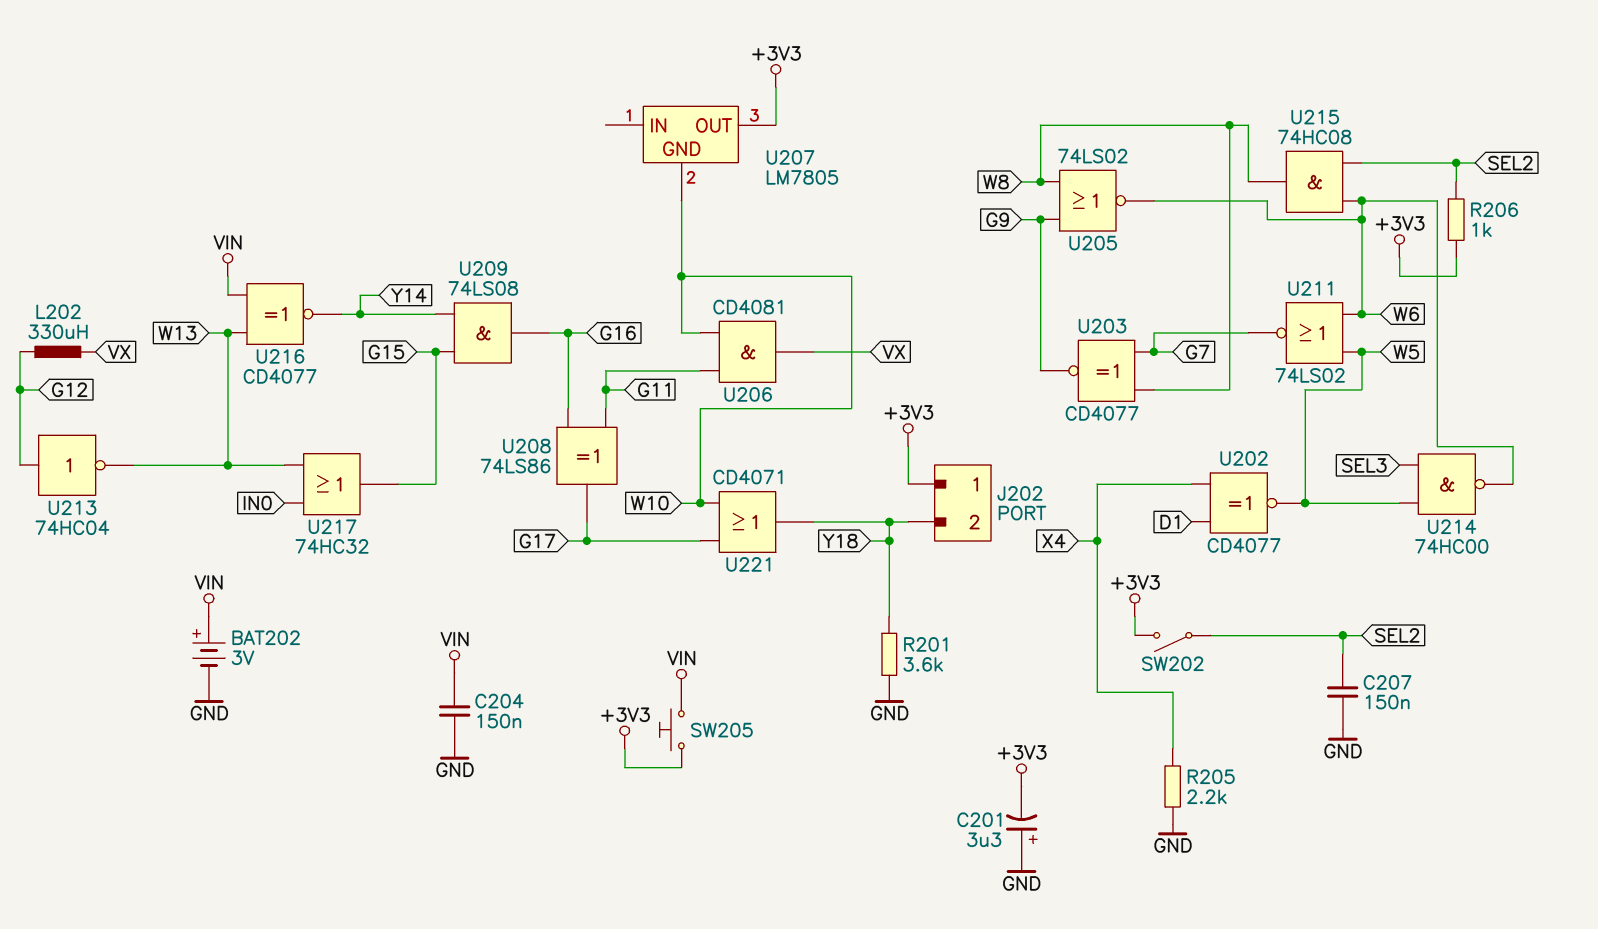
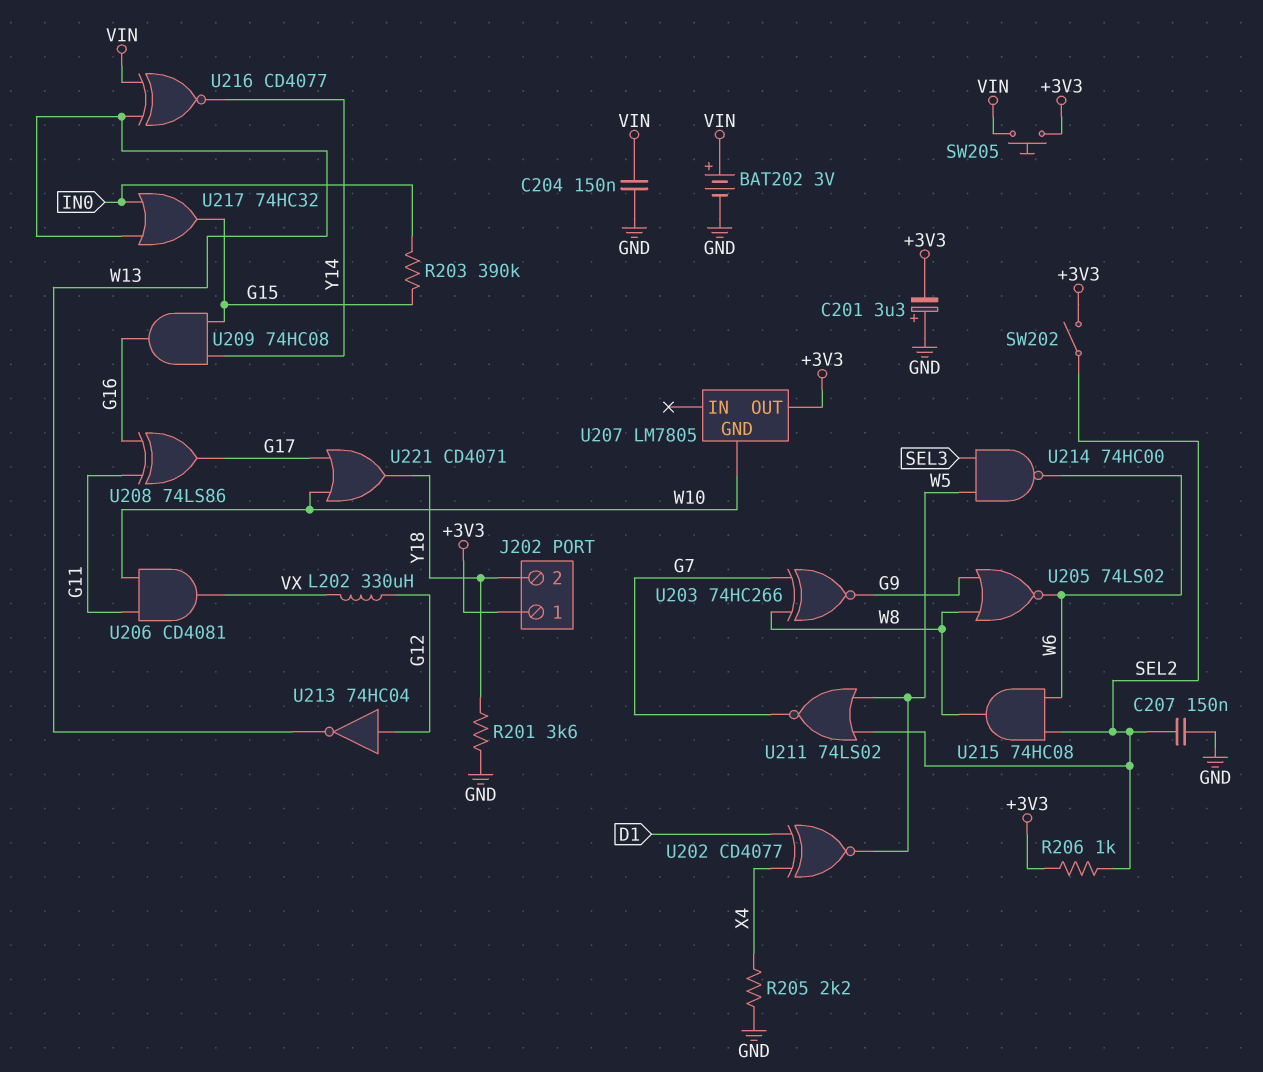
R203: none -> 390k (G15, IN0)
U203: XNOR CD4077 (in G7, in W8, out G9) -> XNOR 74HC266 (in G7, in W8, out G9)
U209: AND 74LS08 (in G15, in Y14, out G16) -> AND 74HC08 (in G15, in Y14, out G16)
U211: NOR 74LS02 (in W5, in W6, out G7) -> NOR 74LS02 (in SEL2, in W5, out G7)

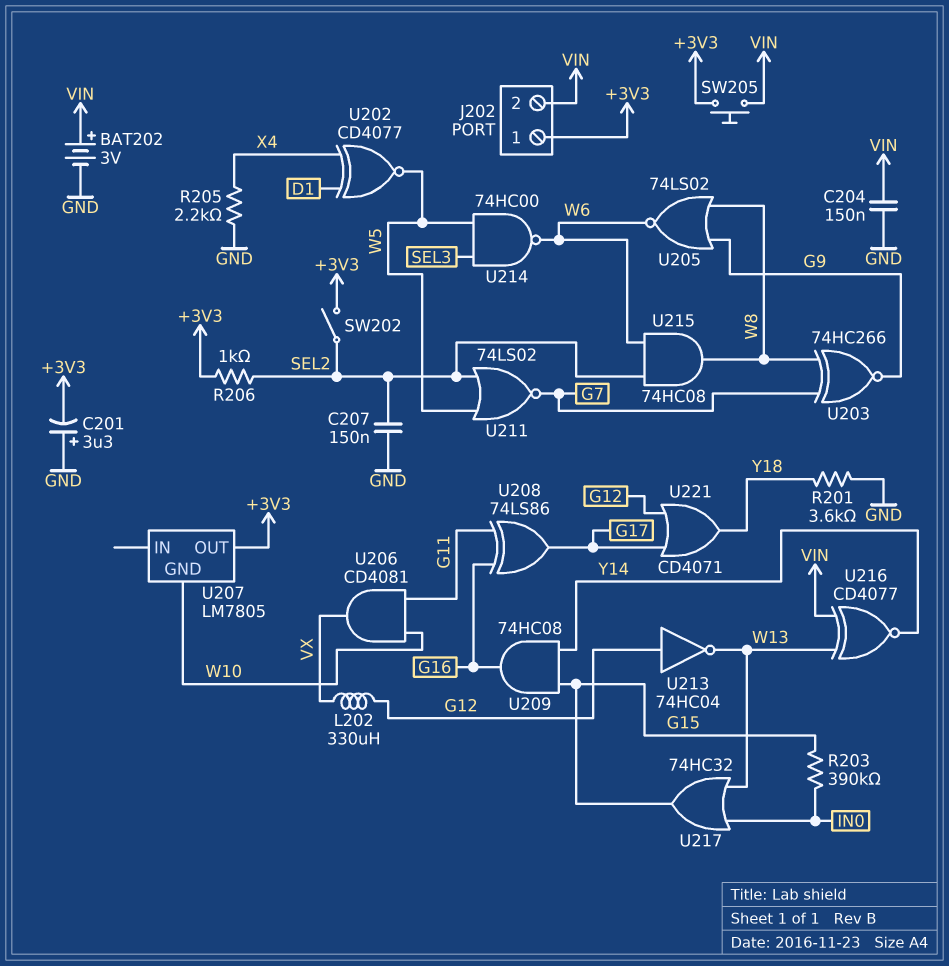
J202 pin 2: Y18 -> VIN
U221: OR CD4071 (in G17, in W10, out Y18) -> OR CD4071 (in G12, in G17, out Y18)

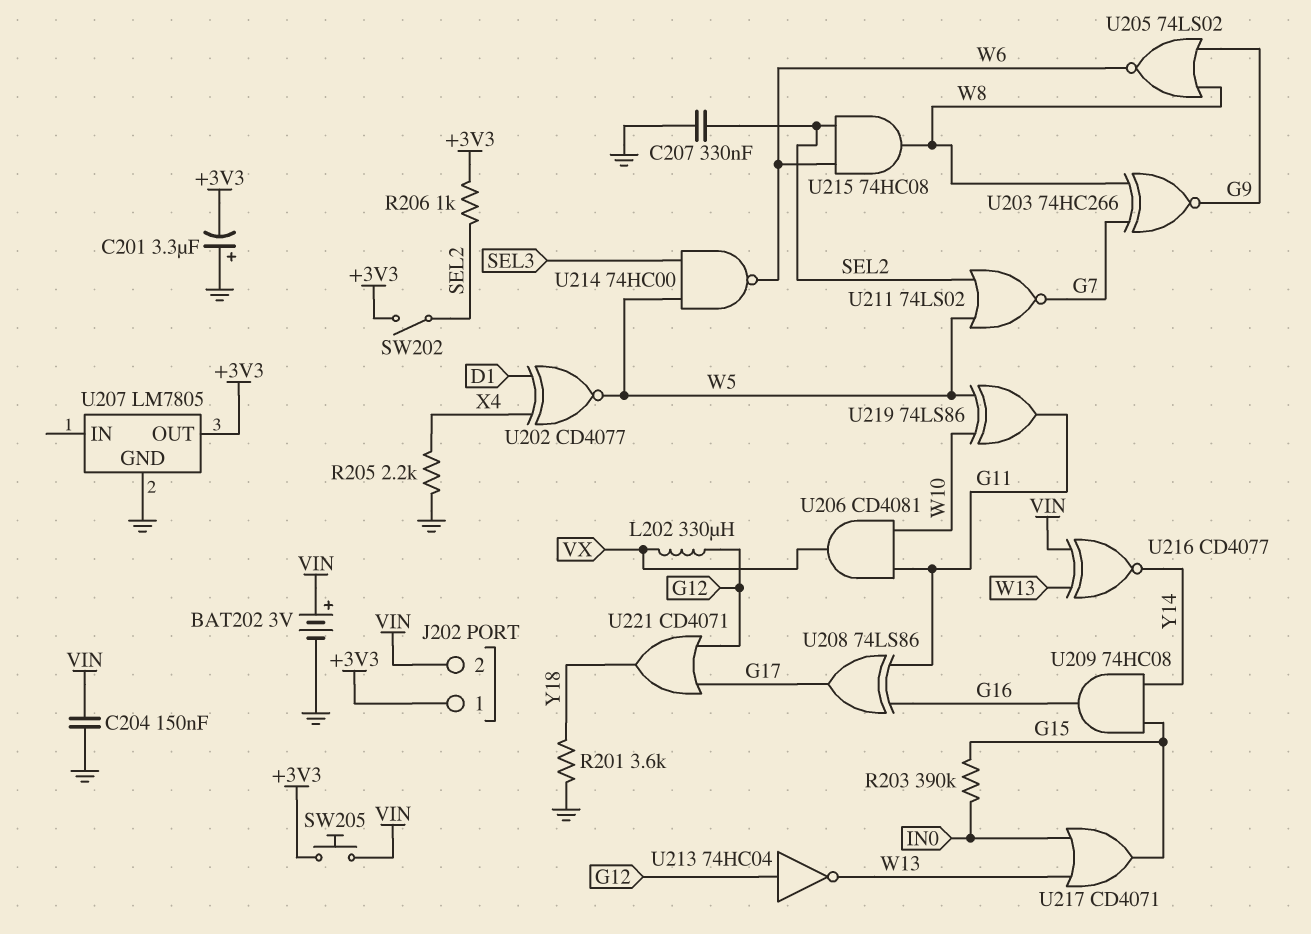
C207: 150nF (GND, SEL2) -> 330nF (GND, SEL2)
U207 pin GND: W10 -> GND
U217: OR 74HC32 (in IN0, in W13, out G15) -> OR CD4071 (in IN0, in W13, out G15)
U219: none -> XOR 74LS86 (in W5, in W10, out G11)

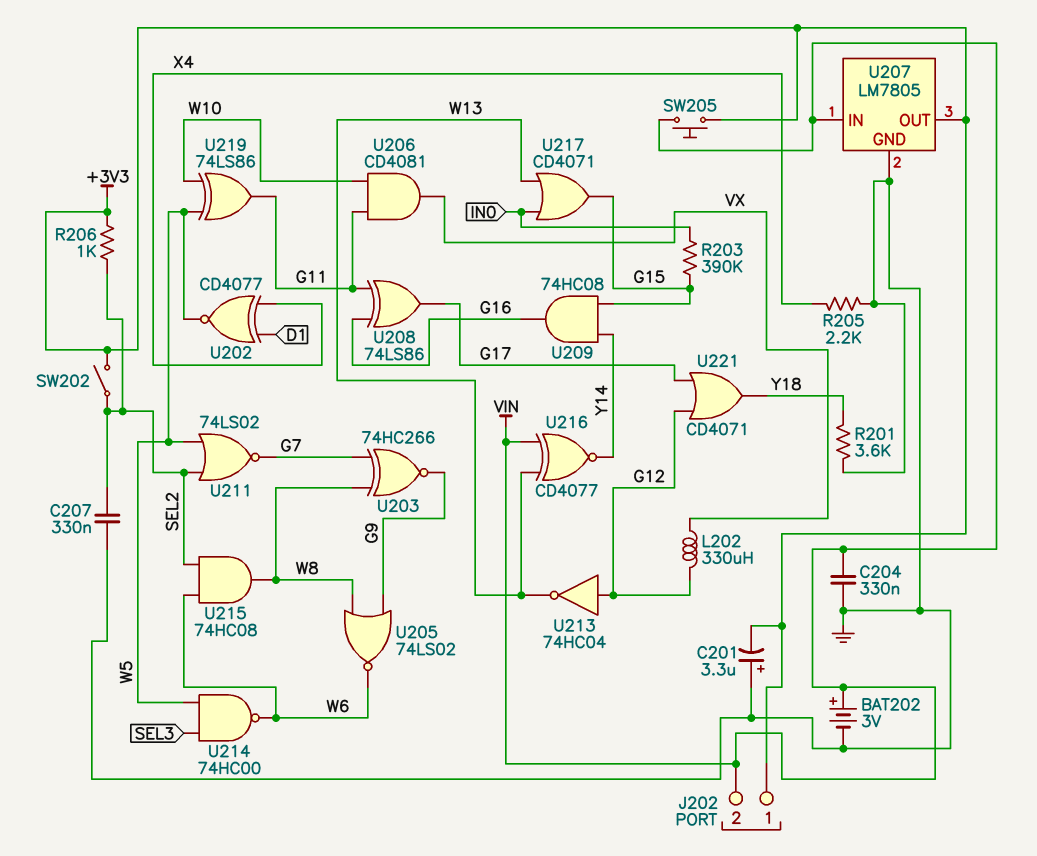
C204: 150nF (GND, VIN) -> 330nF (GND, VIN)
U207 pin IN: none -> VIN

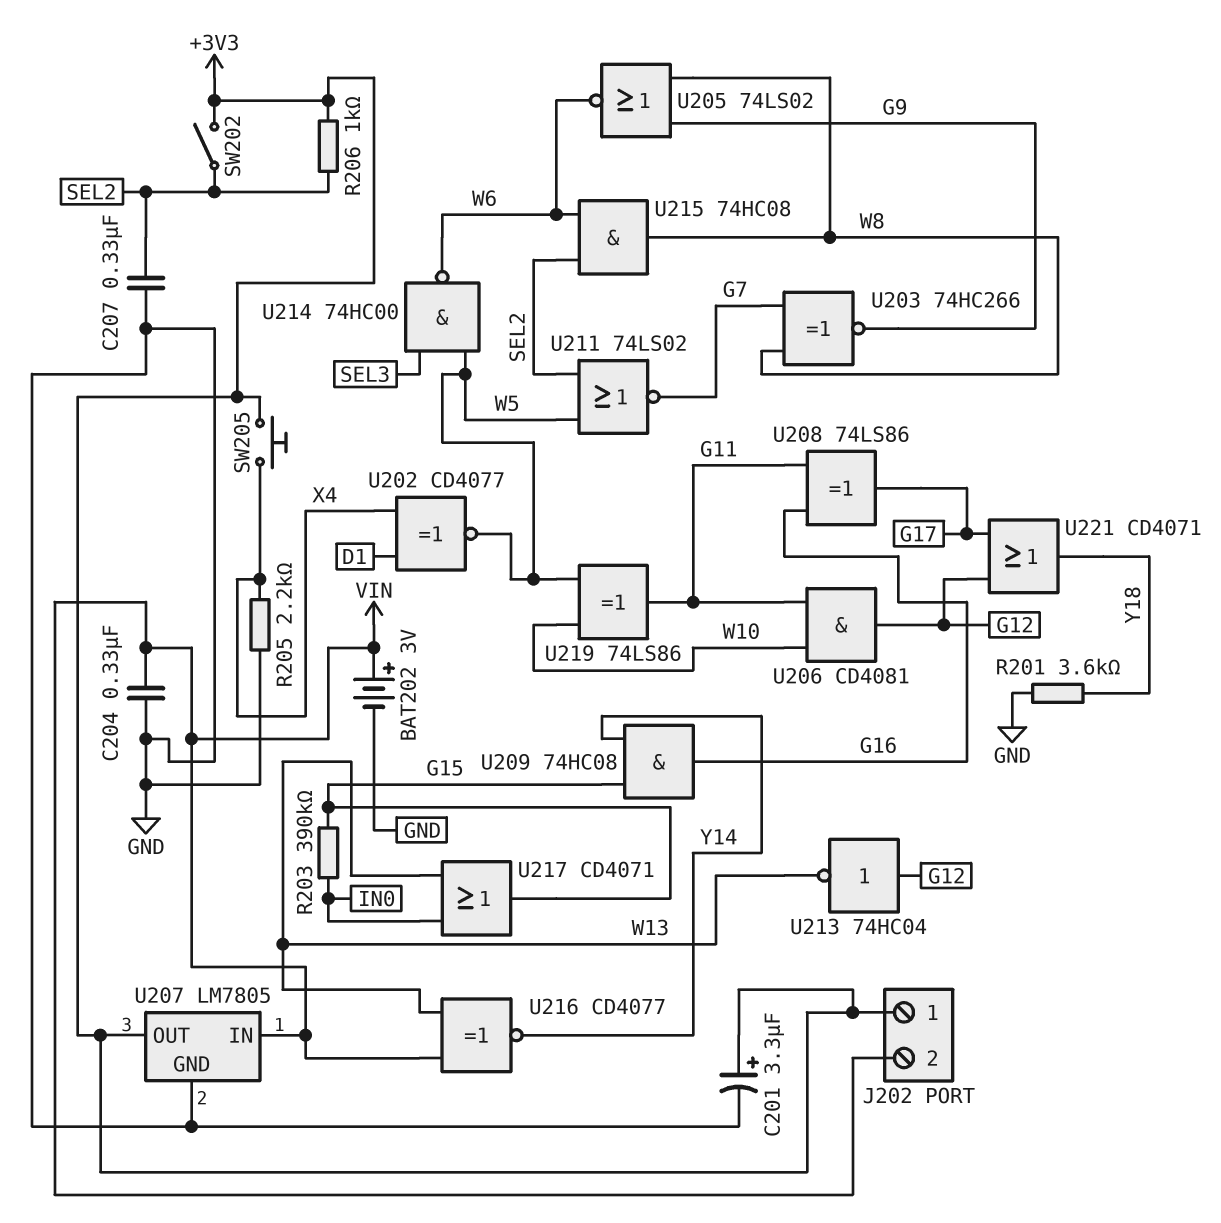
C201: 3.3uF (plus GND, minus +3V3) -> 3.3uF (plus +3V3, minus GND)
L202: 330uH (G12, VX) -> none
SW205: button (+3V3, VIN) -> button (+3V3, X4)
U206: AND CD4081 (in G11, in W10, out VX) -> AND CD4081 (in G11, in W10, out G12)

